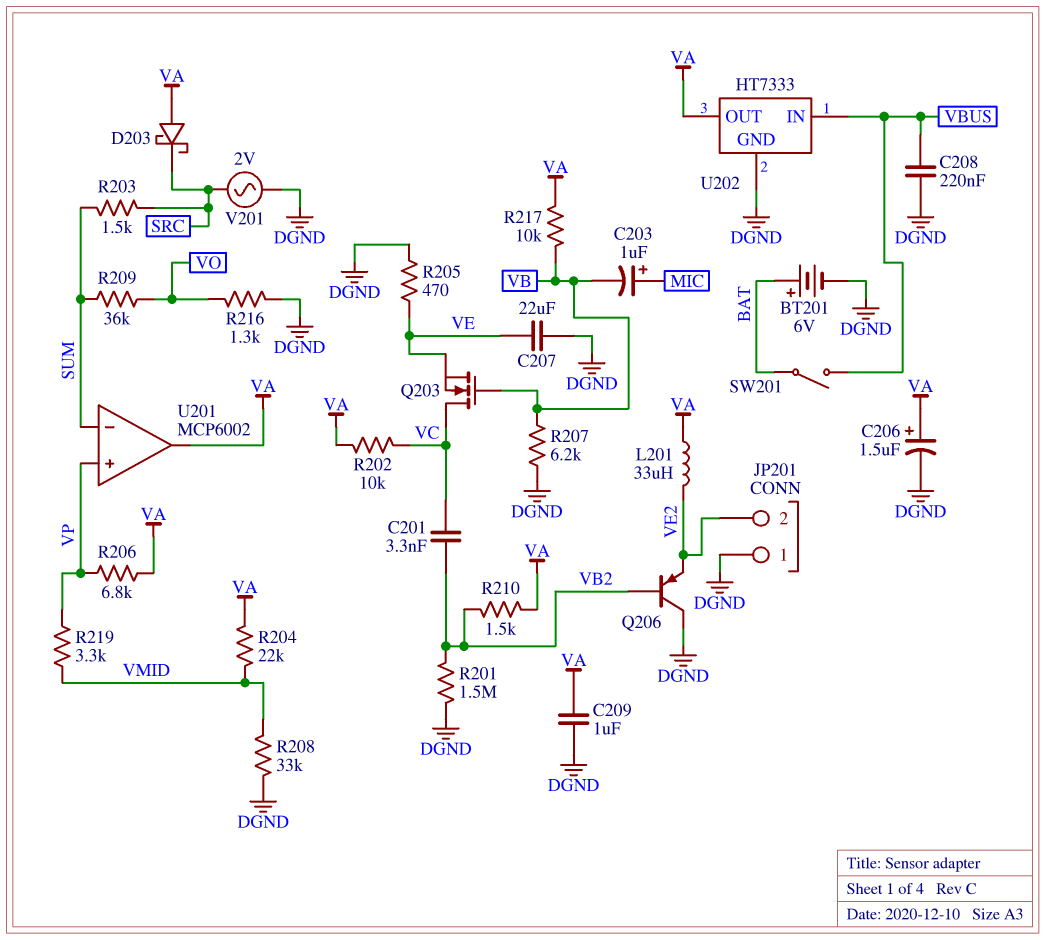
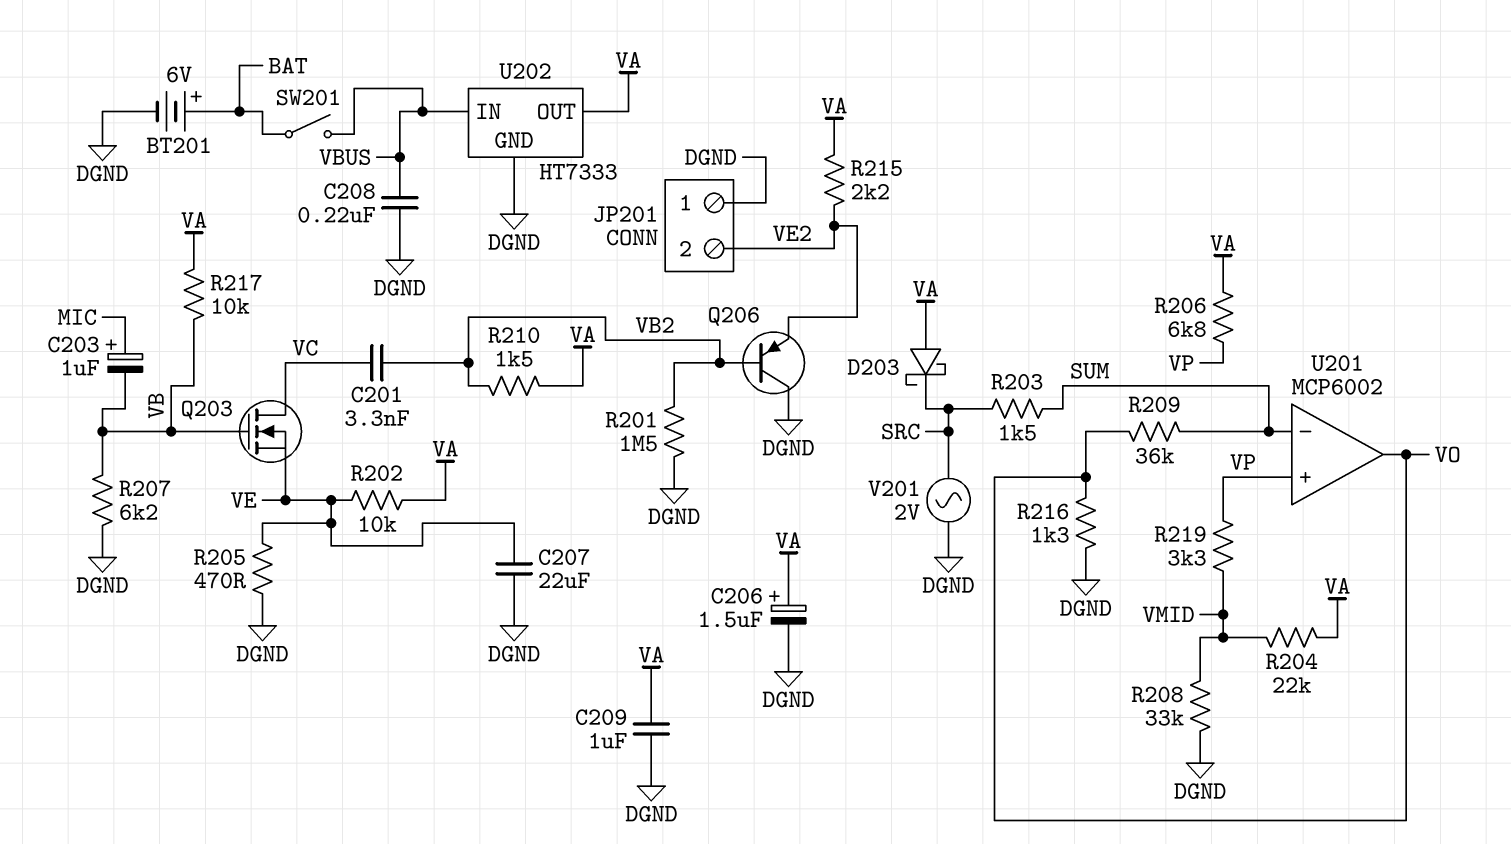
L201: 33uH (VA, VE2) -> none
R202: 10k (VA, VC) -> 10k (VA, VE)
R215: none -> 2.2k (VA, VE2)
U201 pin out: VA -> VO

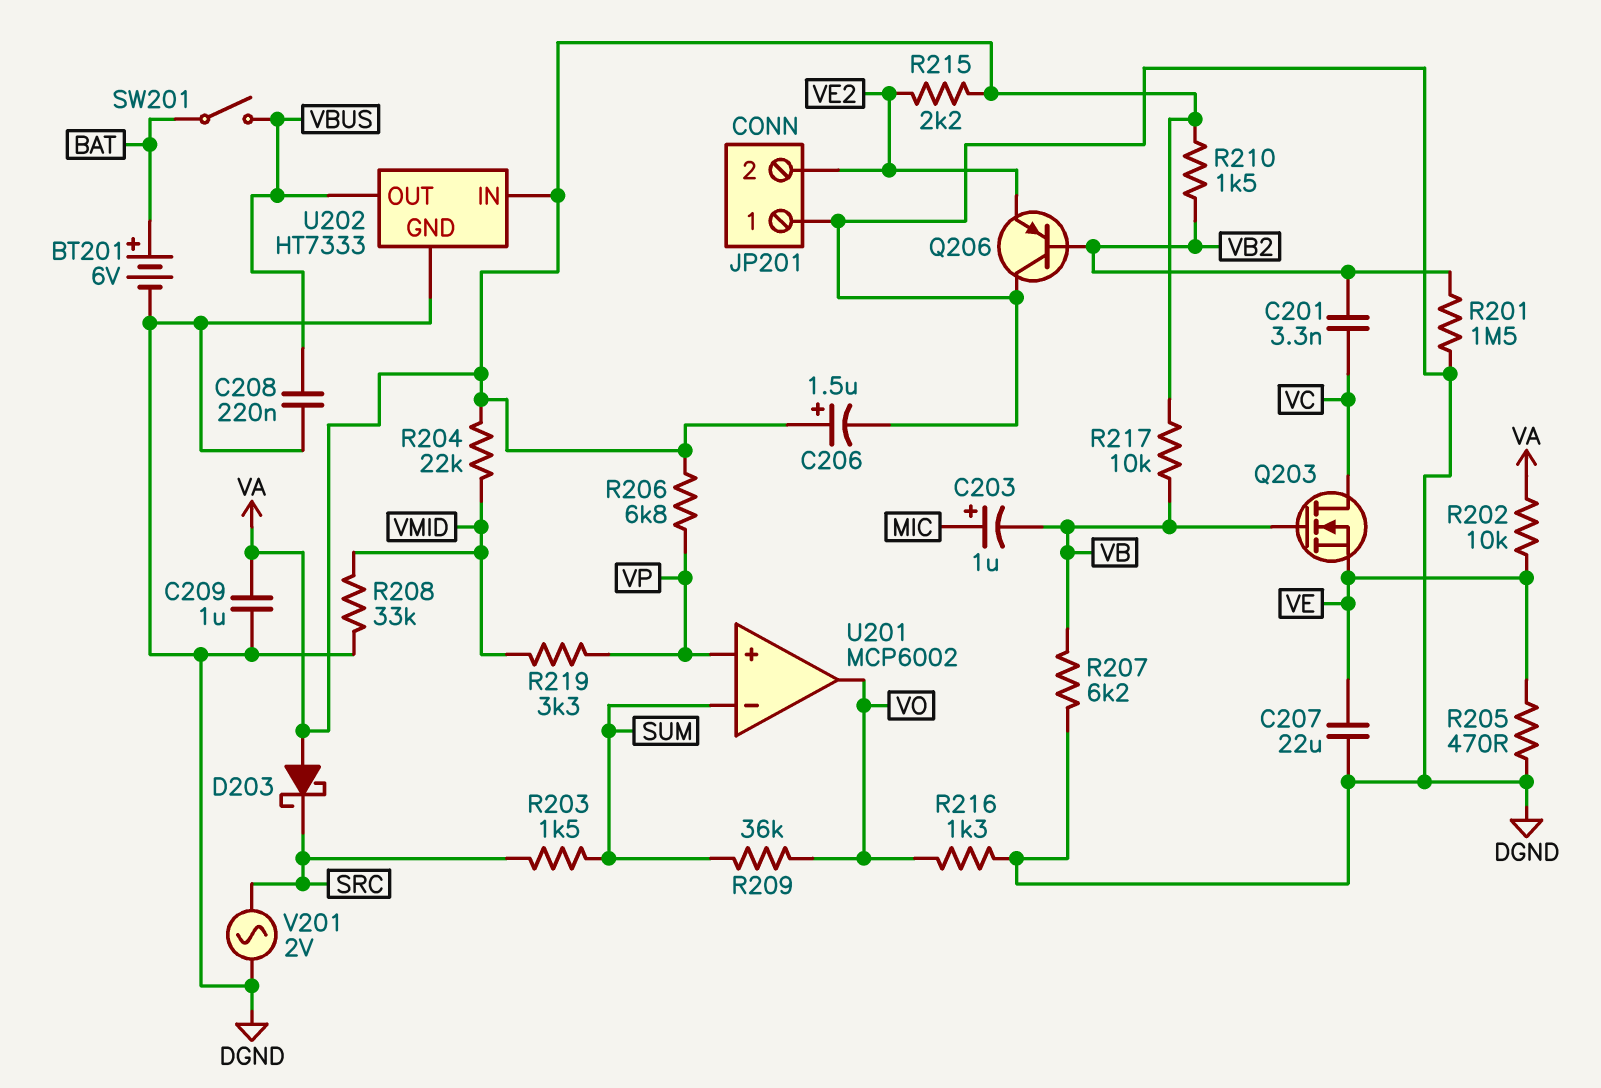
U202 pin IN: VBUS -> VA
U202 pin OUT: VA -> VBUS

